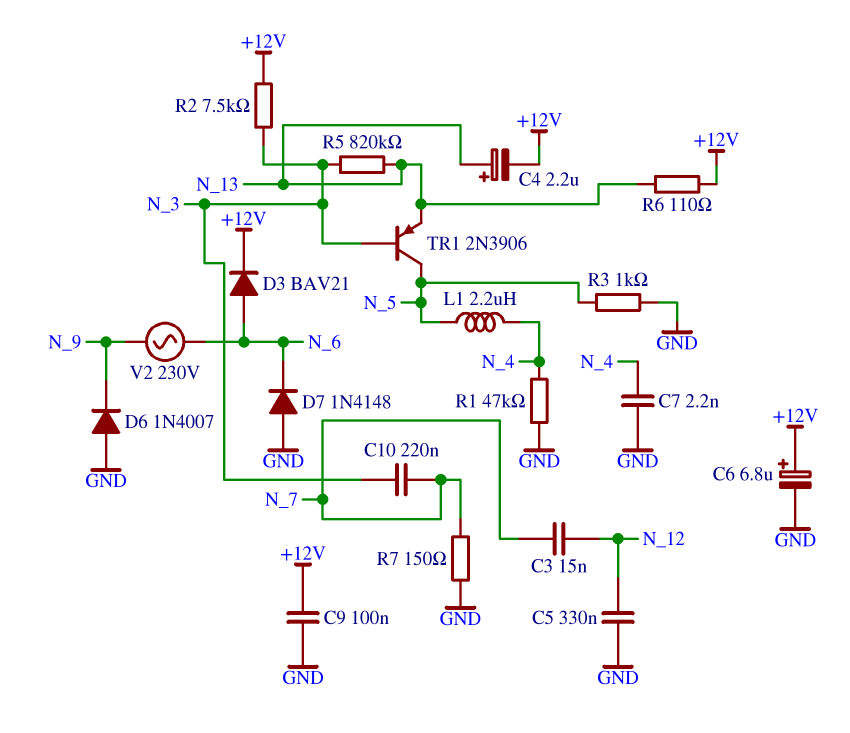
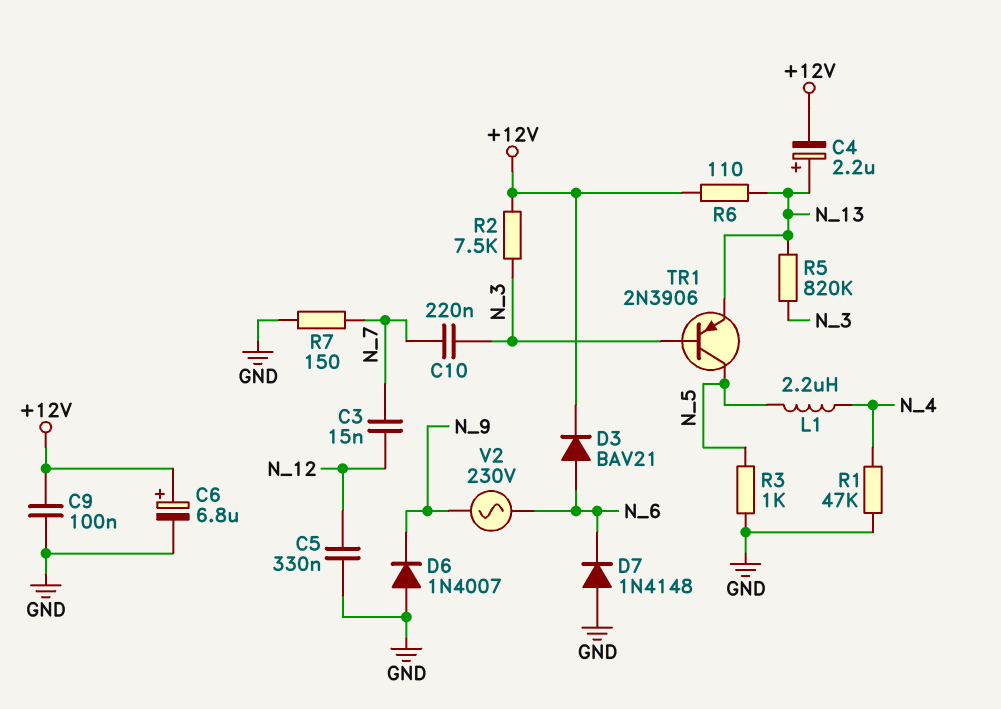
C7: 2.2nF (GND, N_4) -> none

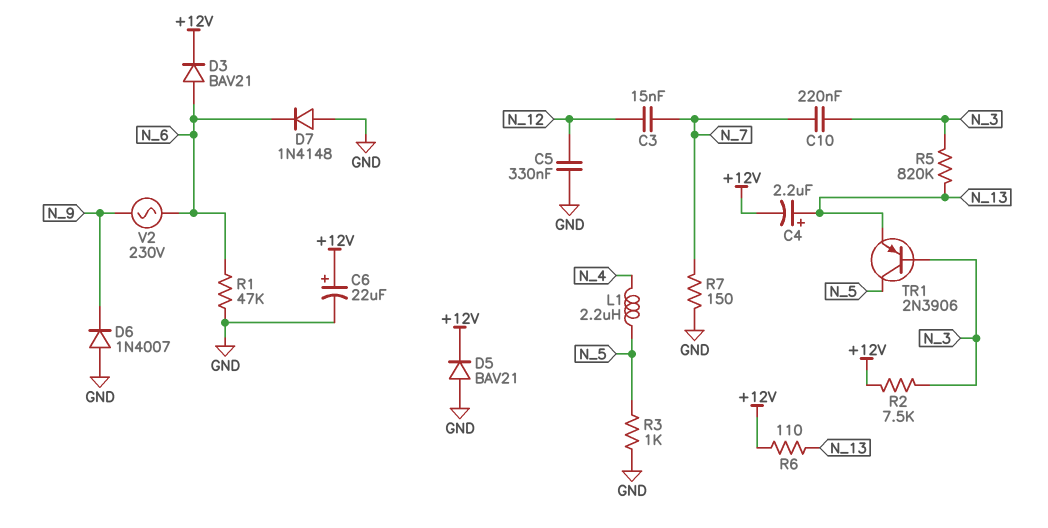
C6: 6.8uF (plus +12V, minus GND) -> 22uF (plus +12V, minus GND)
C9: 100nF (+12V, GND) -> none
D5: none -> diode BAV21 (A GND, K +12V)
R1: 47k (GND, N_4) -> 47k (GND, N_6)

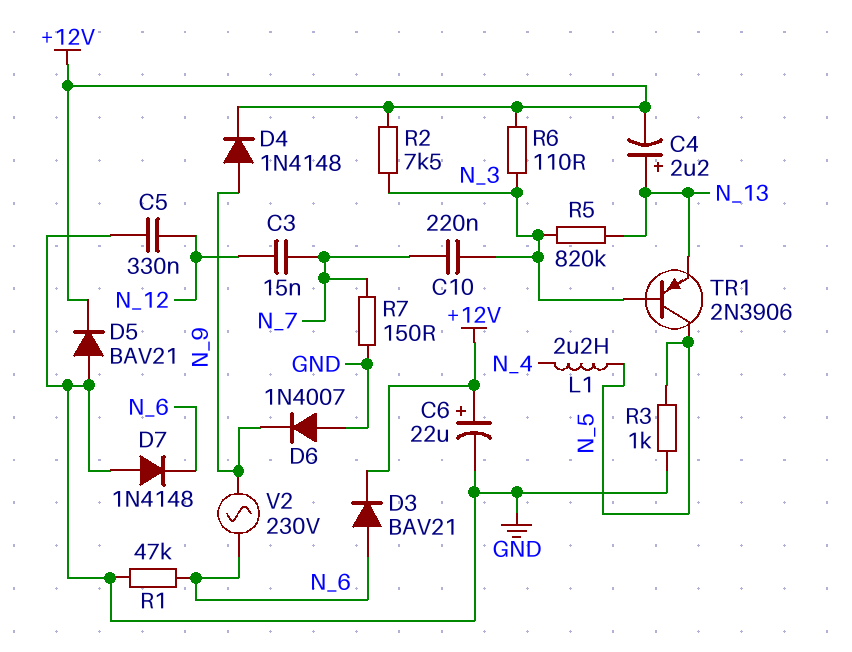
D4: none -> diode 1N4148 (A N_9, K +12V)
R6: 110 (+12V, N_13) -> 110 (+12V, N_3)

